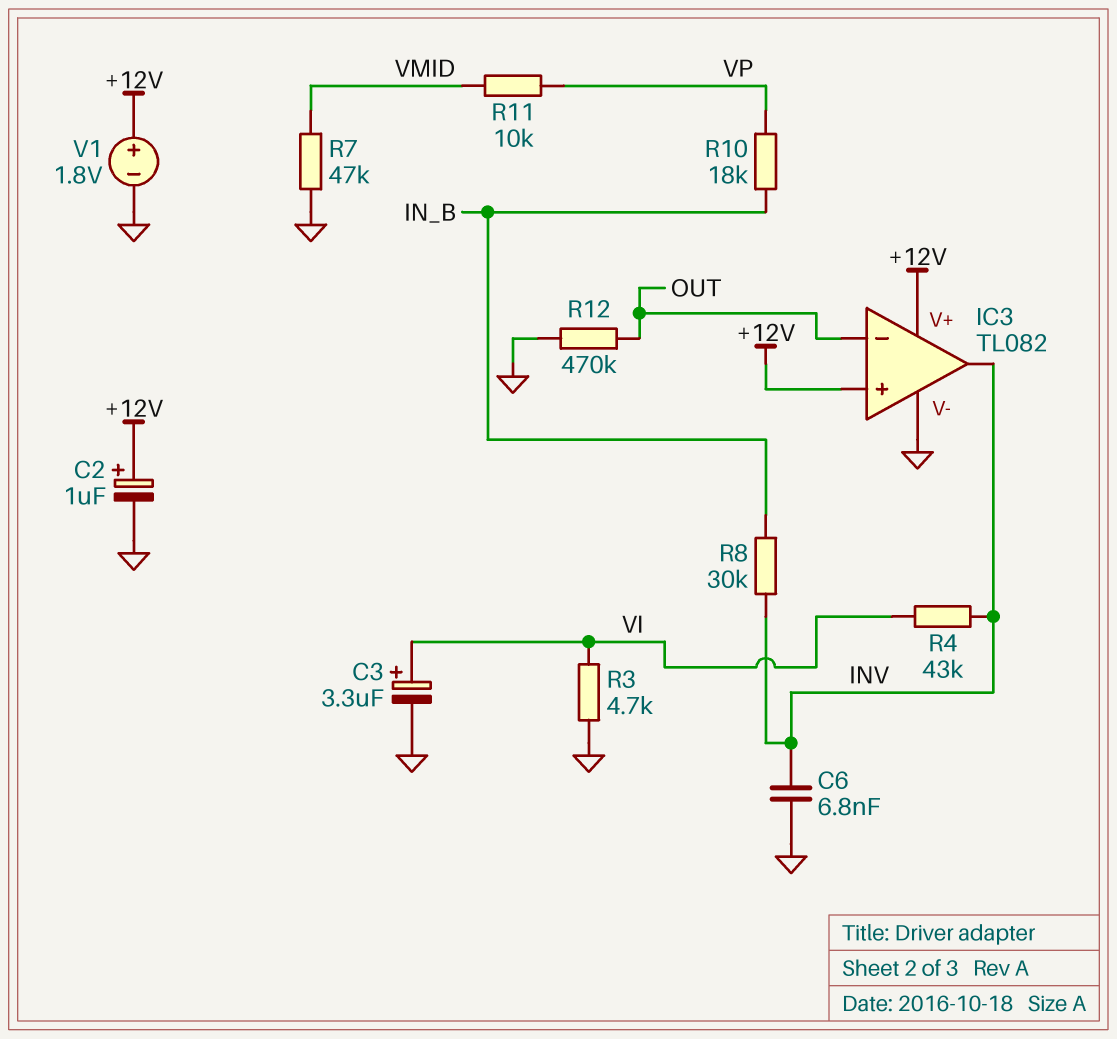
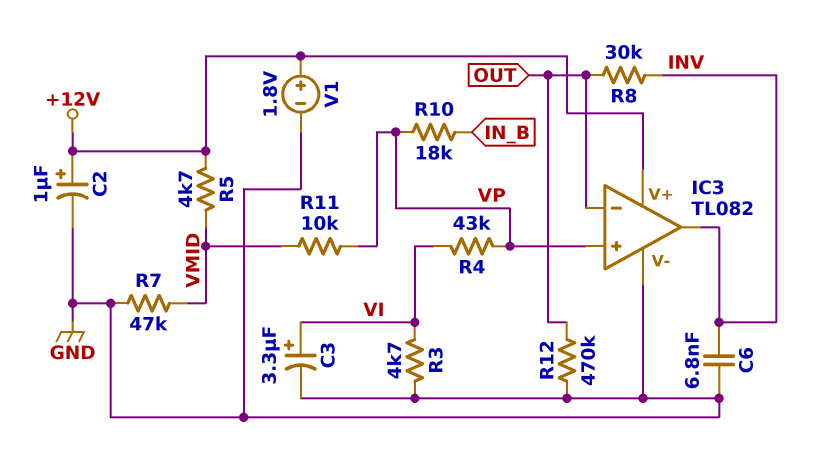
IC3 pin in+: +12V -> VP
R4: 43k (INV, VI) -> 43k (VI, VP)
R5: none -> 4.7k (+12V, VMID)
R8: 30k (INV, IN_B) -> 30k (INV, OUT)

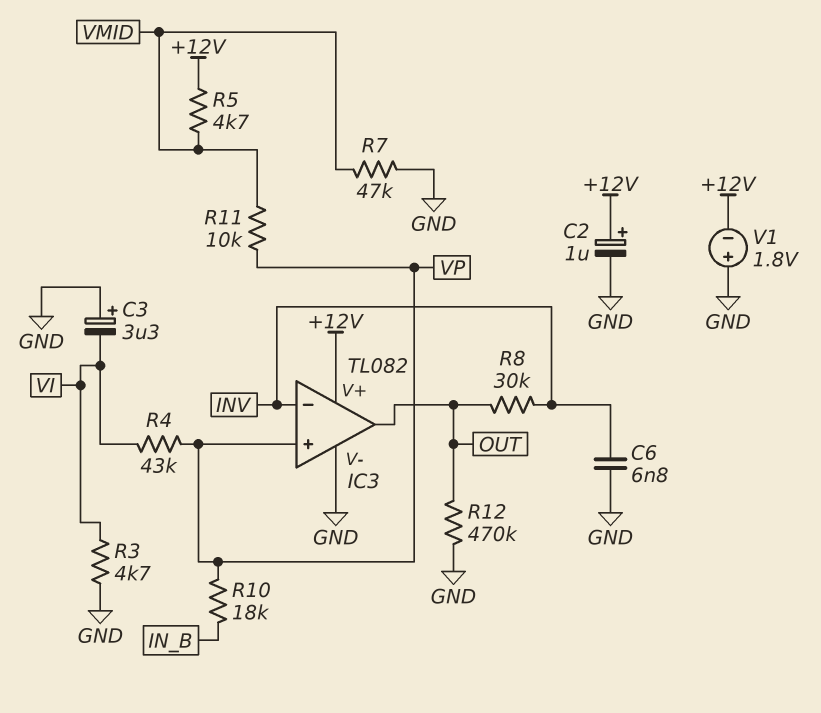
C3: 3.3uF (plus VI, minus GND) -> 3.3uF (plus GND, minus VI)
IC3 pin in-: OUT -> INV
IC3 pin out: INV -> OUT
V1: 1.8V (plus +12V, minus GND) -> 1.8V (plus GND, minus +12V)

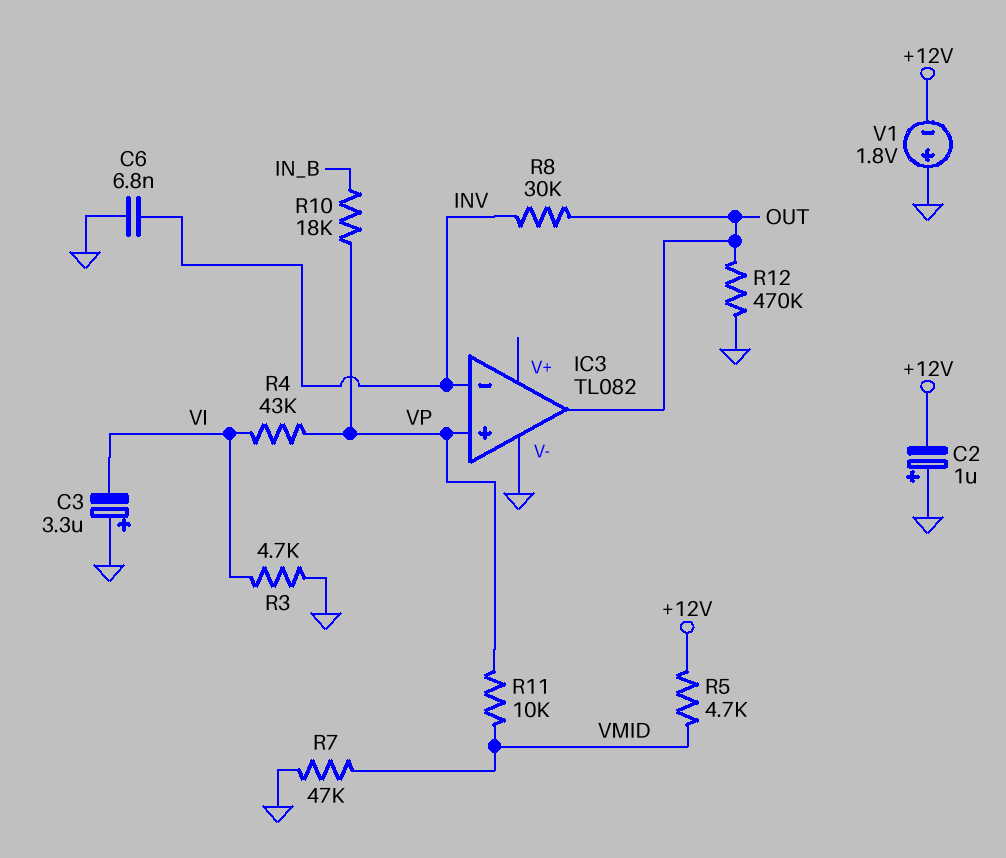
C2: 1uF (plus +12V, minus GND) -> 1uF (plus GND, minus +12V)
IC3 pin V+: +12V -> none

